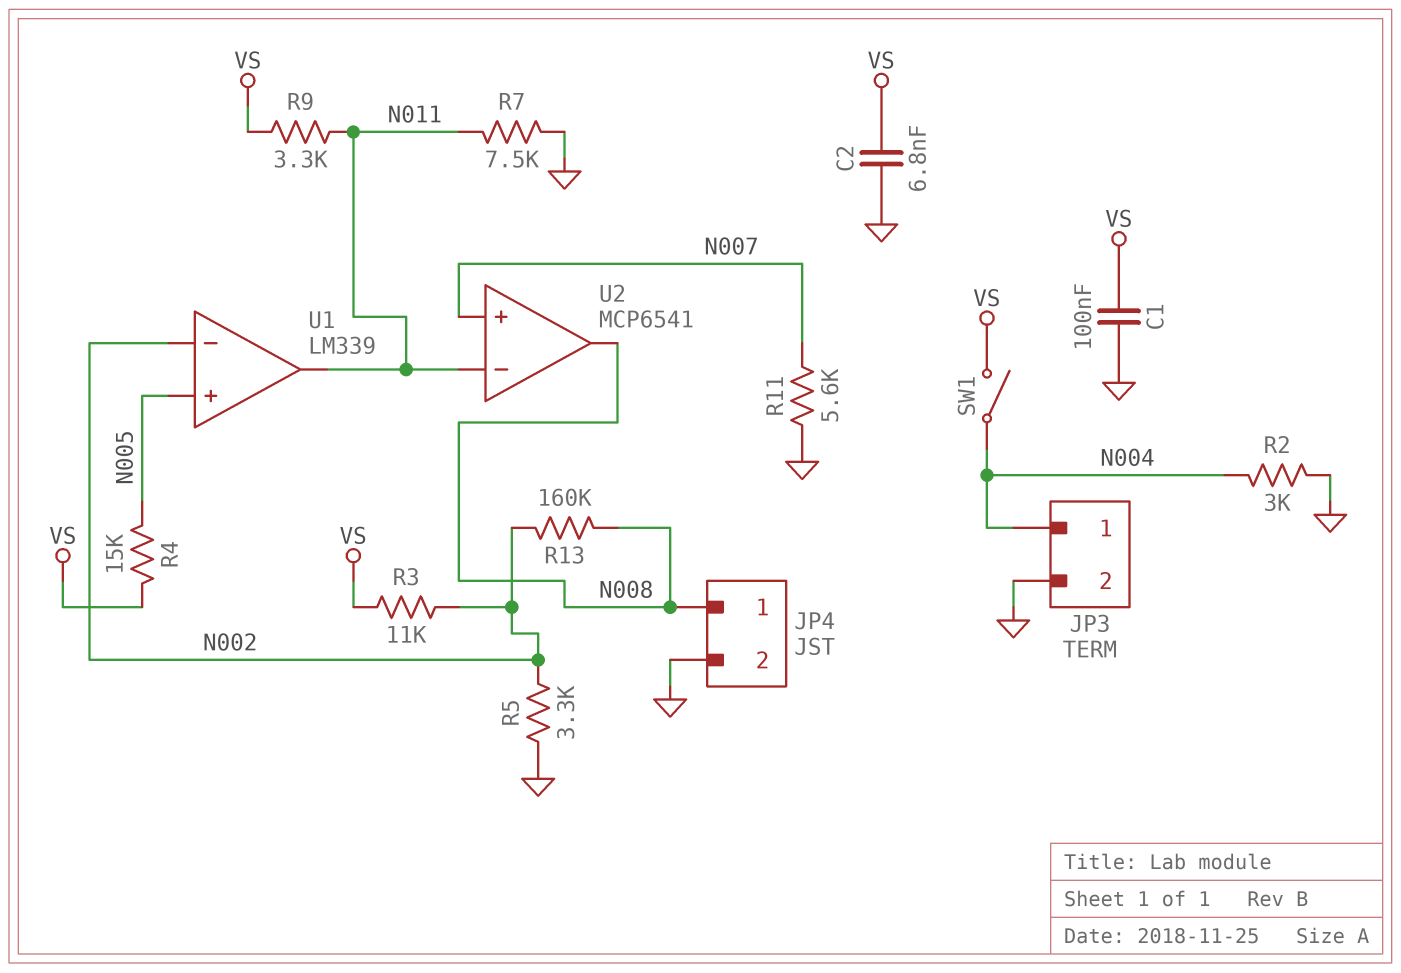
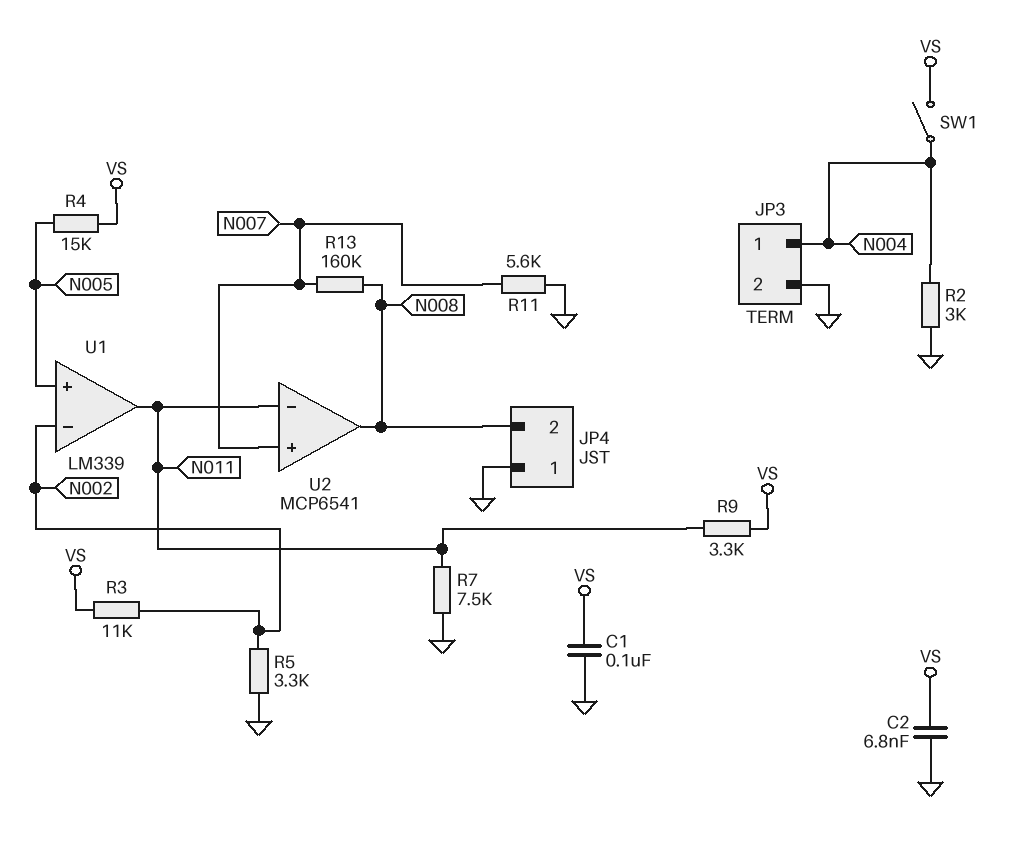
JP4 pin 1: N008 -> GND
JP4 pin 2: GND -> N008
R13: 160k (N002, N008) -> 160k (N007, N008)

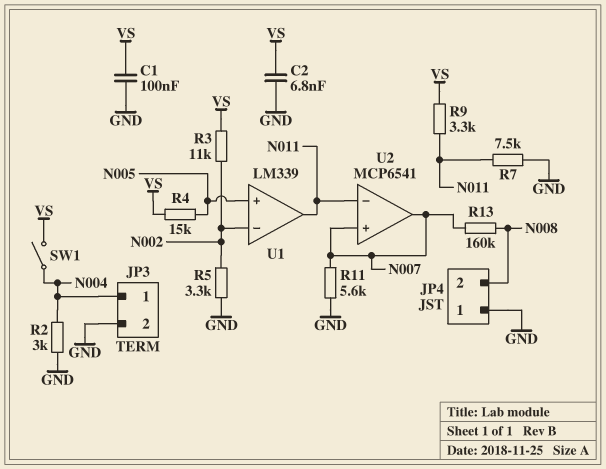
U2 pin out: N008 -> N007

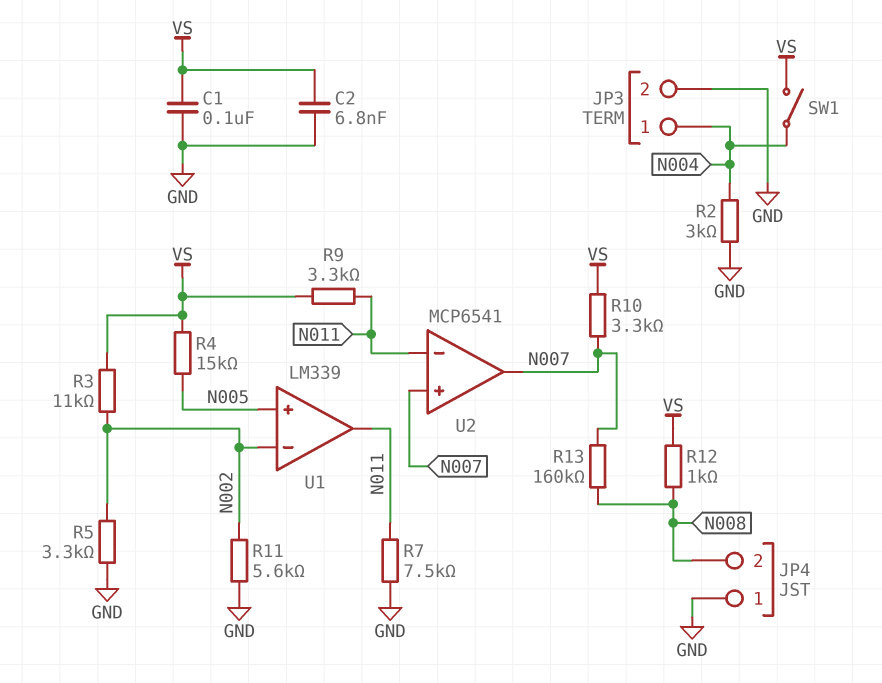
R10: none -> 3.3k (N007, VS)
R11: 5.6k (GND, N007) -> 5.6k (GND, N002)
R12: none -> 1k (N008, VS)

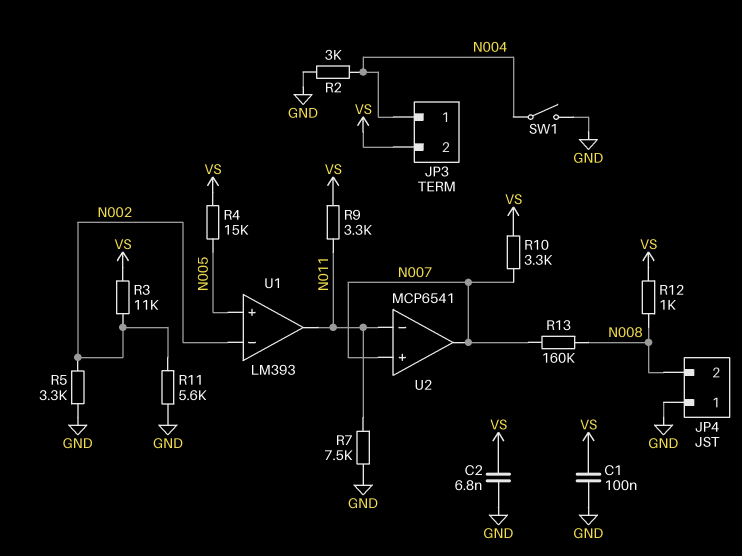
JP3 pin 2: GND -> VS
SW1: switch (N004, VS) -> switch (GND, N004)
U1: LM339 -> LM393

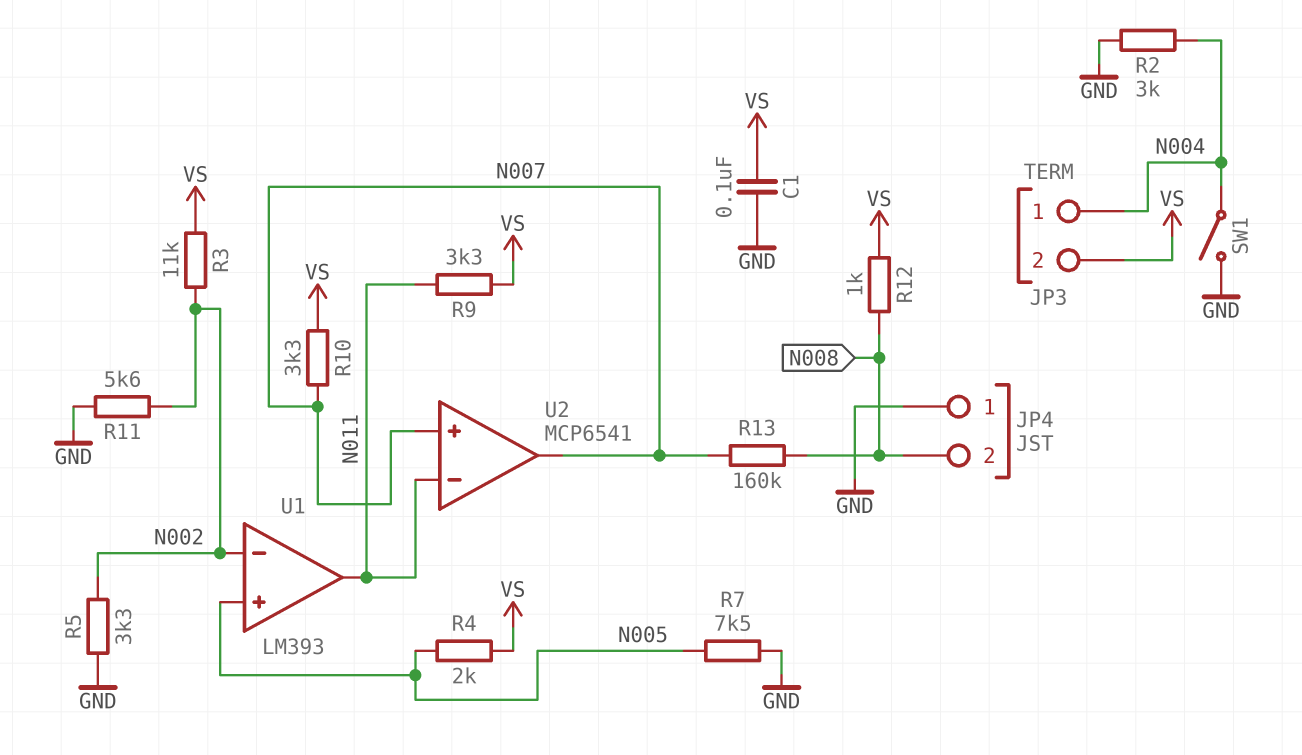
C2: 6.8nF (GND, VS) -> none
R4: 15k (N005, VS) -> 2k (N005, VS)
R7: 7.5k (GND, N011) -> 7.5k (GND, N005)

